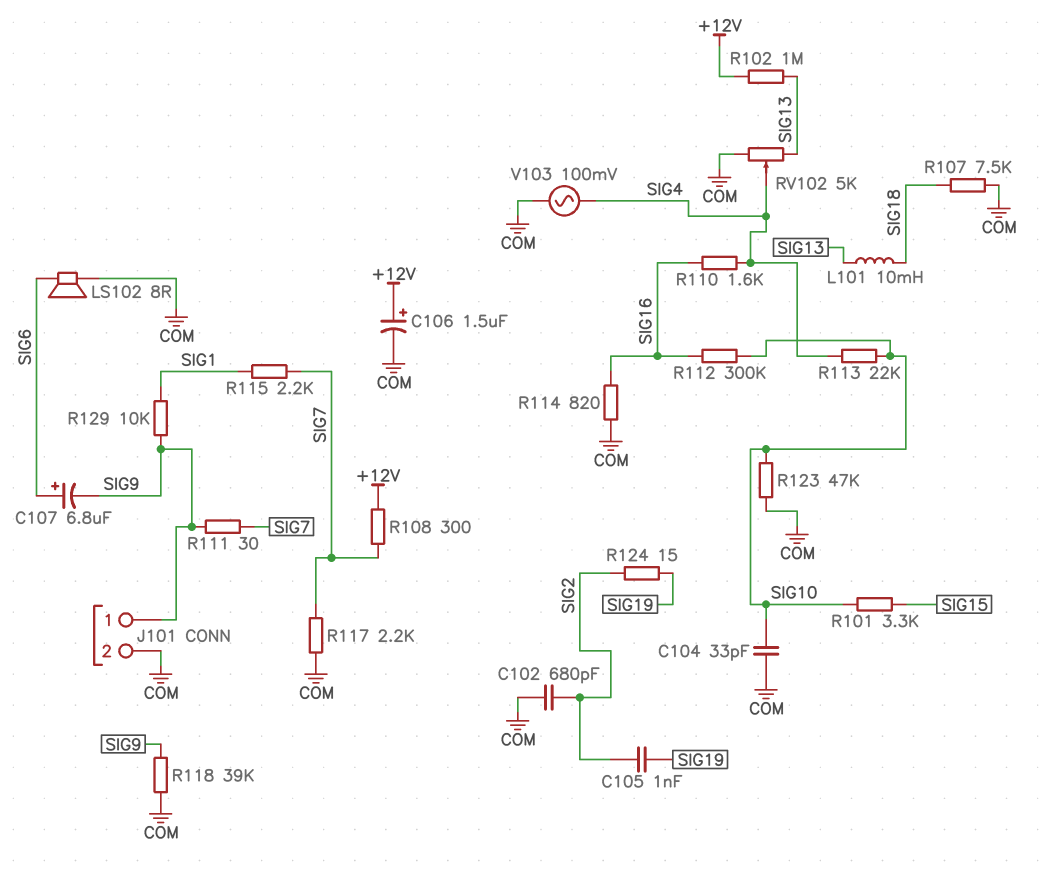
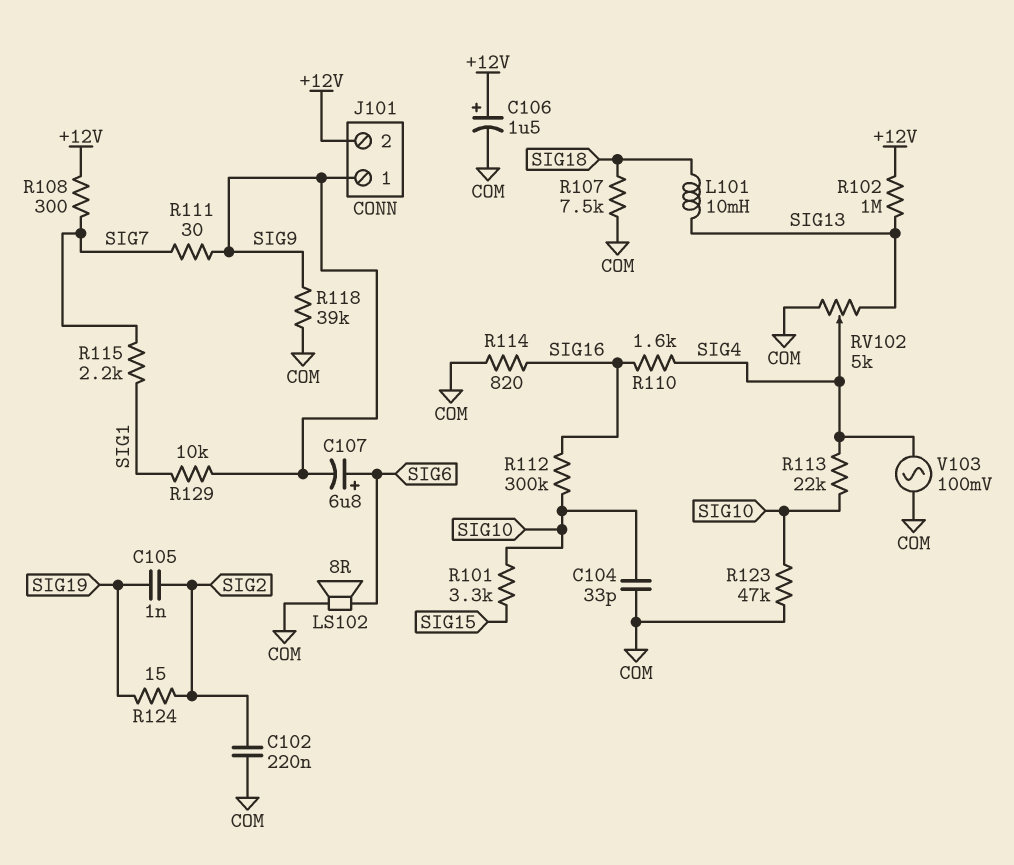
C102: 680pF (COM, SIG2) -> 220nF (COM, SIG2)
J101 pin 2: COM -> +12V
R117: 2.2k (COM, SIG7) -> none

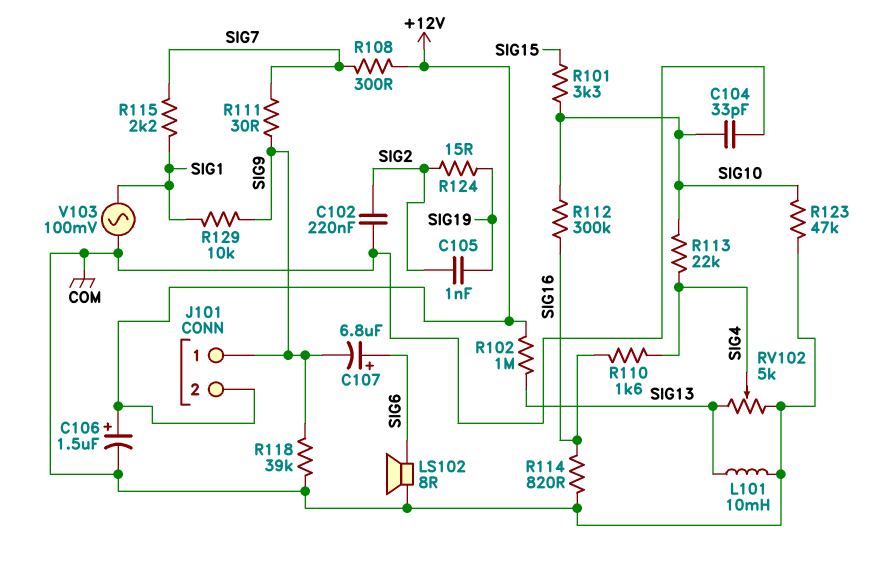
L101: 10mH (SIG13, SIG18) -> 10mH (COM, SIG13)
R107: 7.5k (COM, SIG18) -> none
V103: AC 100mV (COM, SIG4) -> AC 100mV (COM, SIG1)

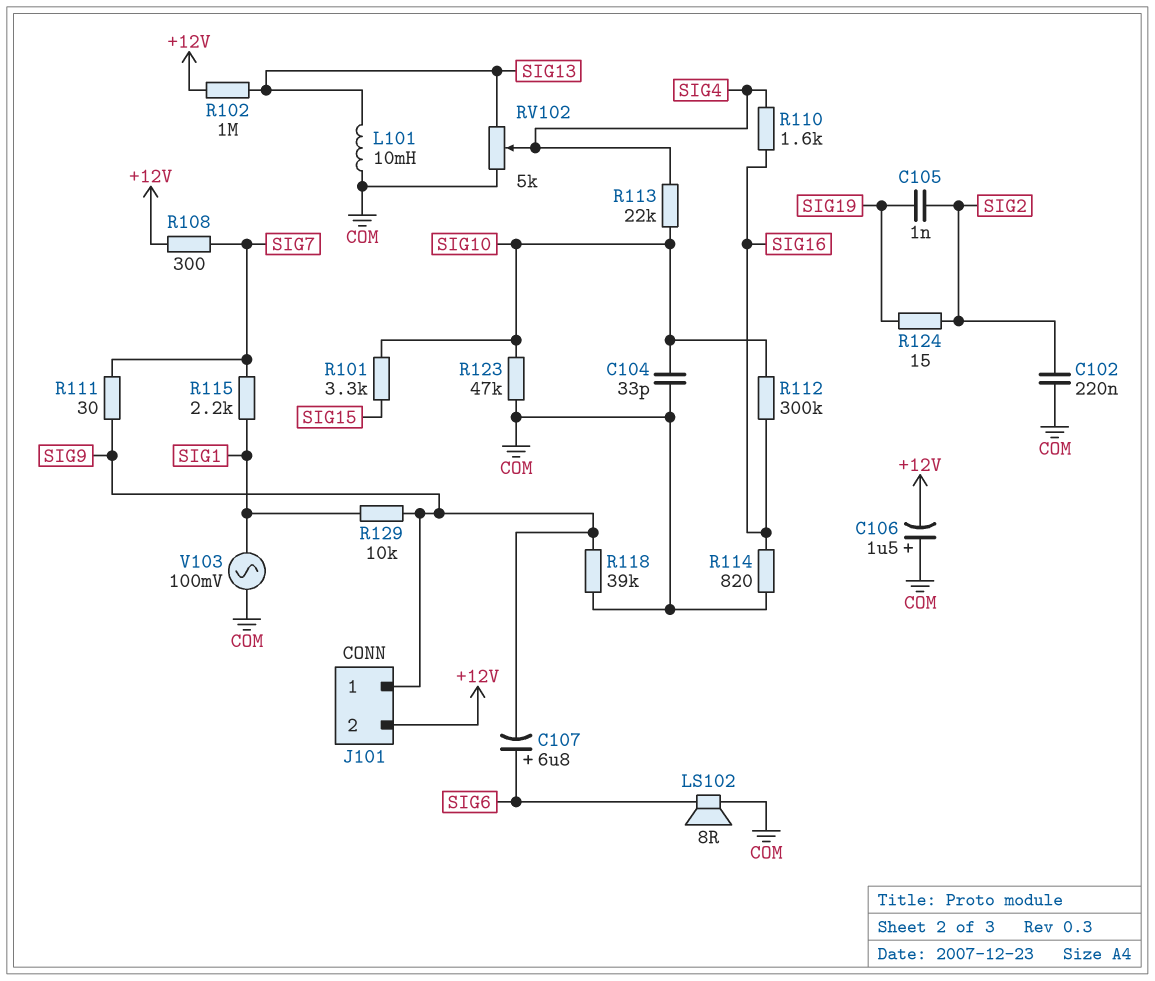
C106: 1.5uF (plus +12V, minus COM) -> 1.5uF (plus COM, minus +12V)

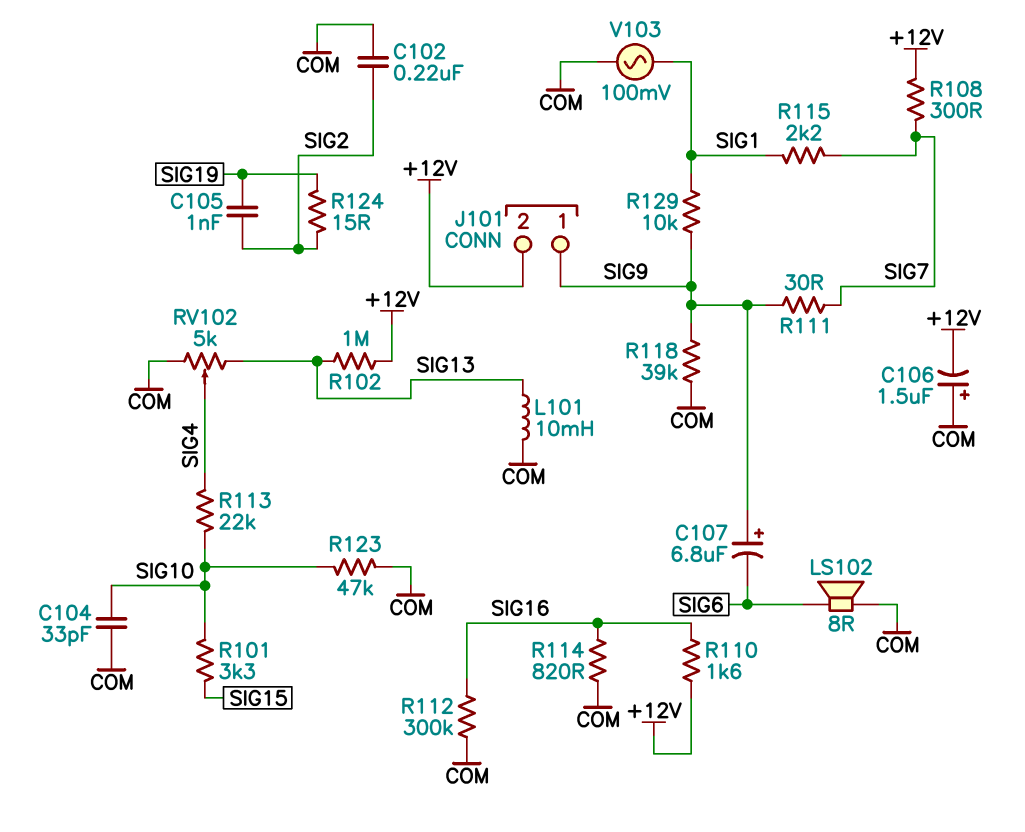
C107: 6.8uF (plus SIG6, minus SIG9) -> 6.8uF (plus SIG9, minus SIG6)
R110: 1.6k (SIG4, SIG16) -> 1.6k (+12V, SIG16)
R112: 300k (SIG10, SIG16) -> 300k (COM, SIG16)

